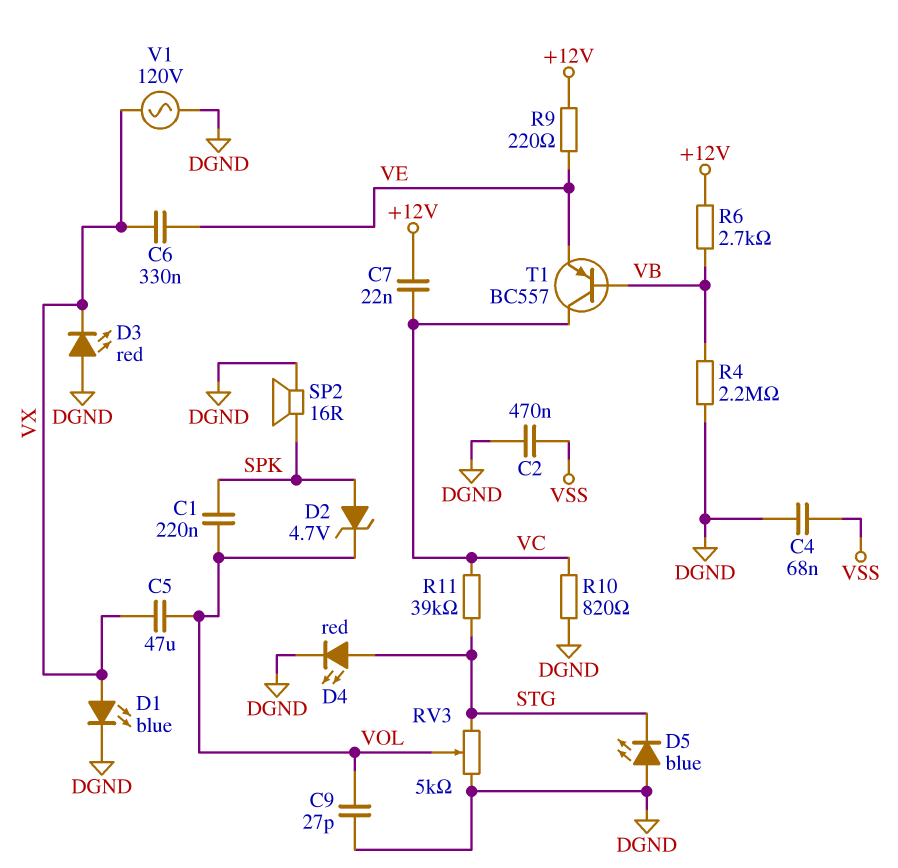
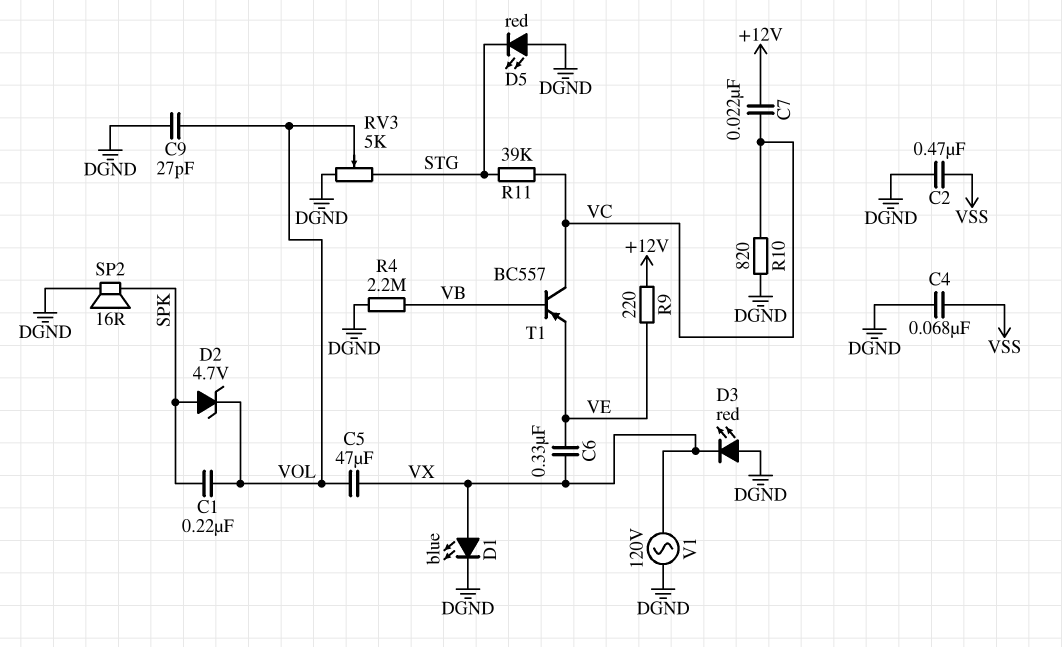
D4: LED red (A STG, K DGND) -> none
D5: LED blue (A DGND, K STG) -> LED red (A DGND, K STG)
R6: 2.7k (+12V, VB) -> none

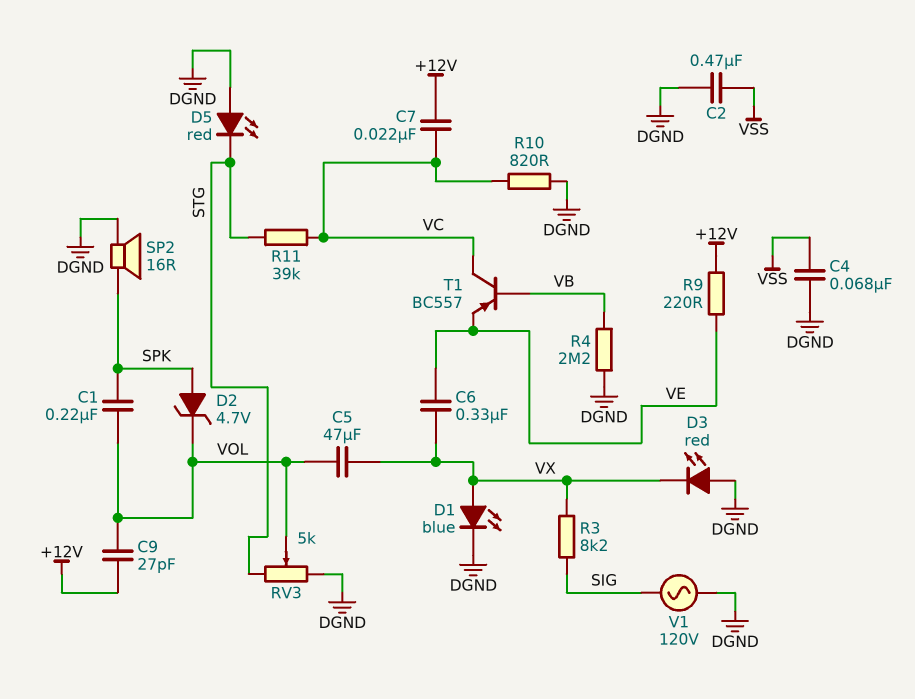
C9: 27pF (DGND, VOL) -> 27pF (+12V, VOL)
R3: none -> 8.2k (SIG, VX)
V1: AC 120V (DGND, VX) -> AC 120V (DGND, SIG)

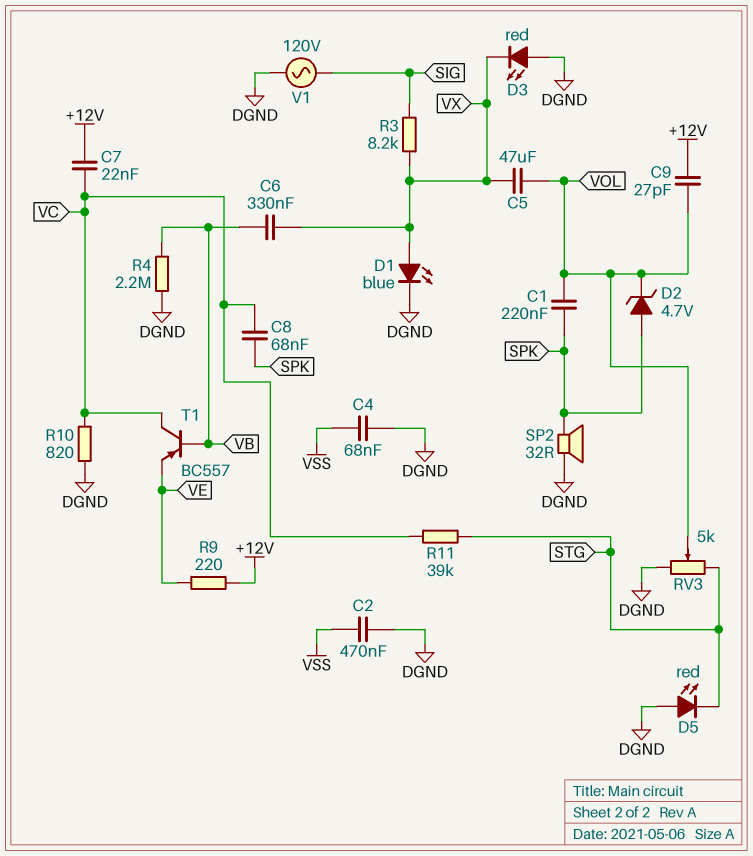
C6: 330nF (VE, VX) -> 330nF (VB, VX)
C8: none -> 68nF (SPK, VC)
SP2: speaker 16R (DGND, SPK) -> speaker 32R (DGND, SPK)

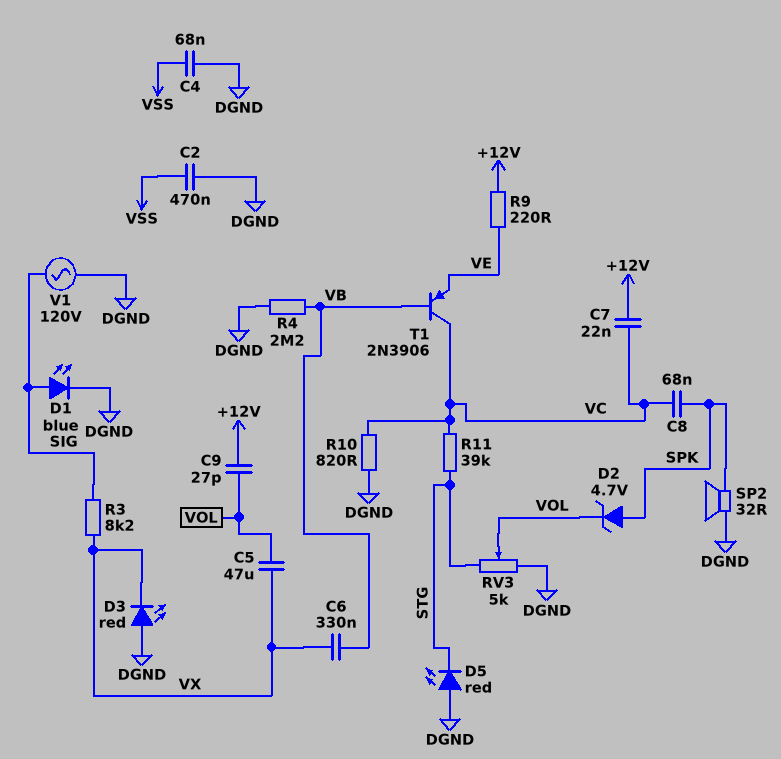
C1: 220nF (SPK, VOL) -> none
D1: LED blue (A VX, K DGND) -> LED blue (A SIG, K DGND)
T1: PNP BC557 (B VB, C VC, E VE) -> PNP 2N3906 (B VB, C VC, E VE)

